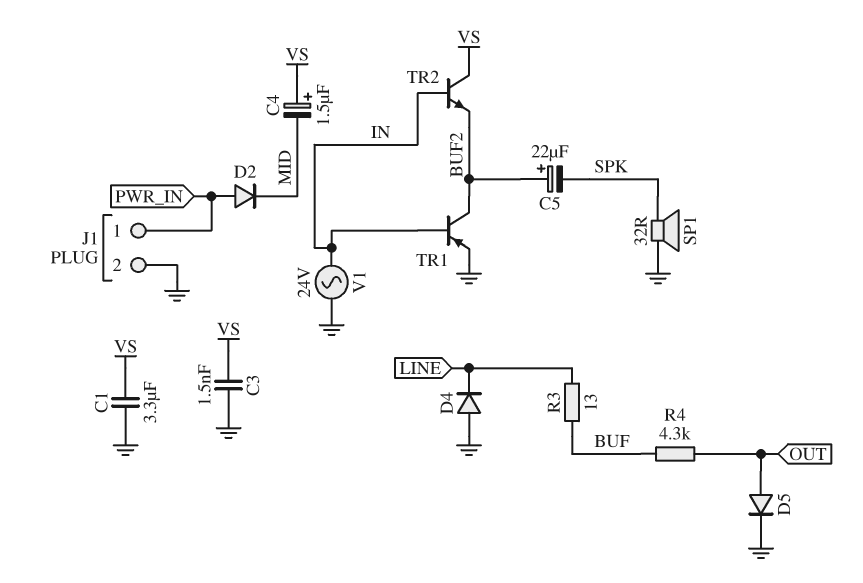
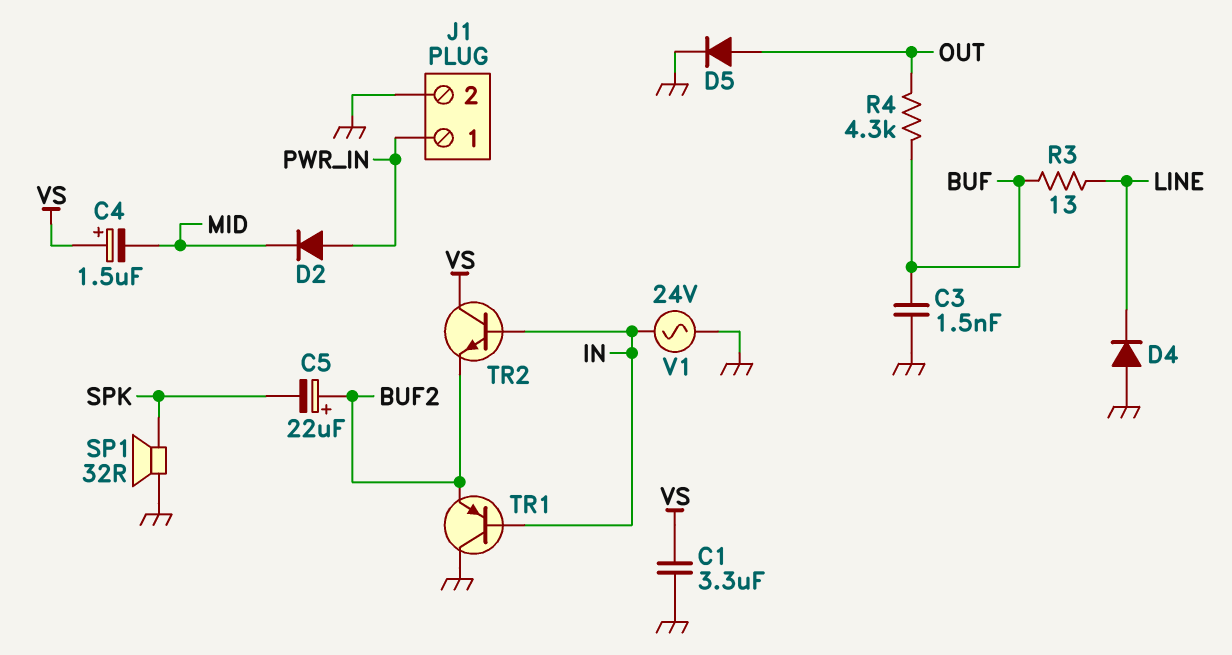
C3: 1.5nF (GND, VS) -> 1.5nF (BUF, GND)
TR1: PNP (B IN, C BUF2, E GND) -> PNP (B IN, C GND, E BUF2)

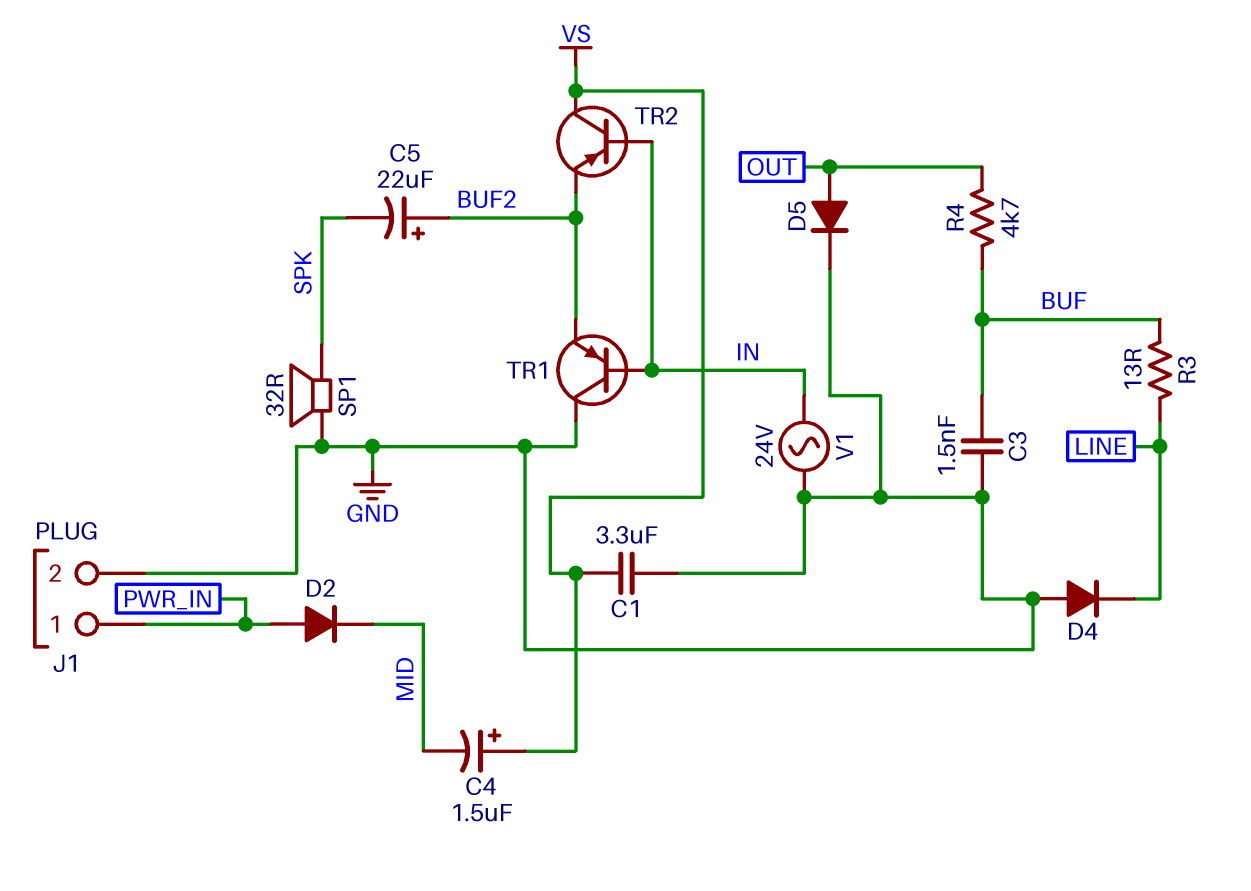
R4: 4.3k (BUF, OUT) -> 4.7k (BUF, OUT)
TR2: NPN (B IN, C VS, E BUF2) -> PNP (B IN, C VS, E BUF2)

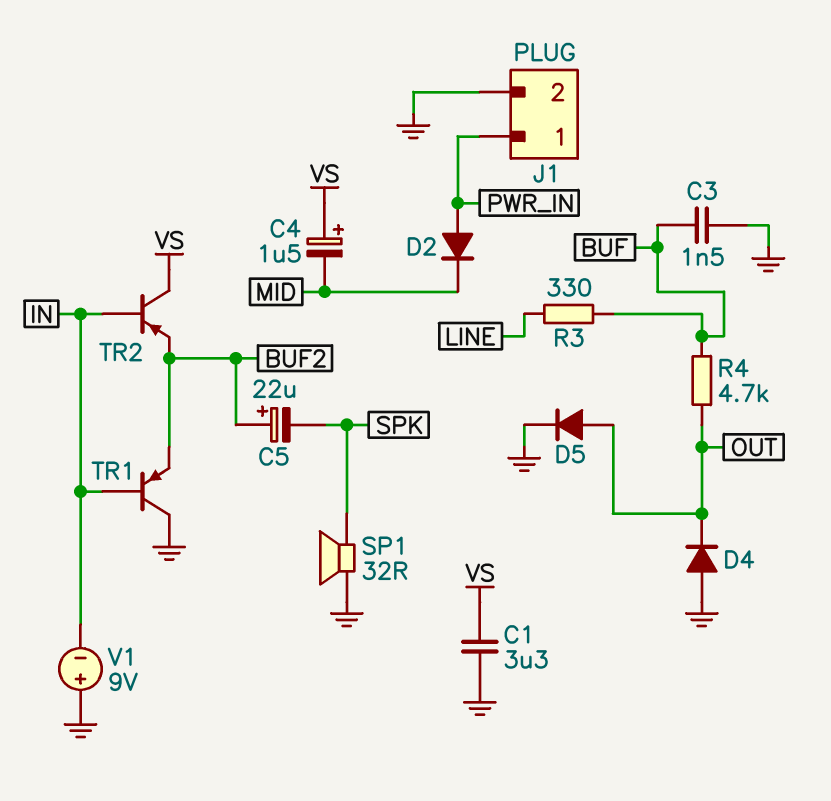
D4: diode (A GND, K LINE) -> diode (A GND, K OUT)
R3: 13 (BUF, LINE) -> 330 (BUF, LINE)
V1: AC 24V (GND, IN) -> 9V (plus GND, minus IN)

